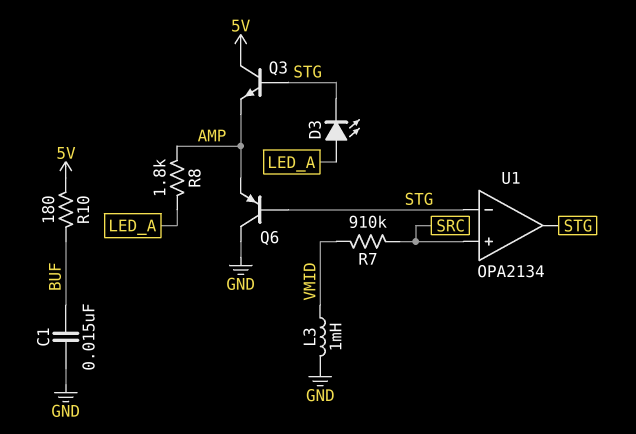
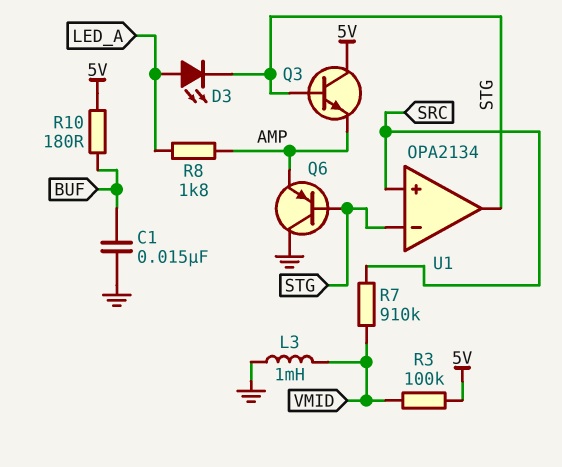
R3: none -> 100k (5V, VMID)

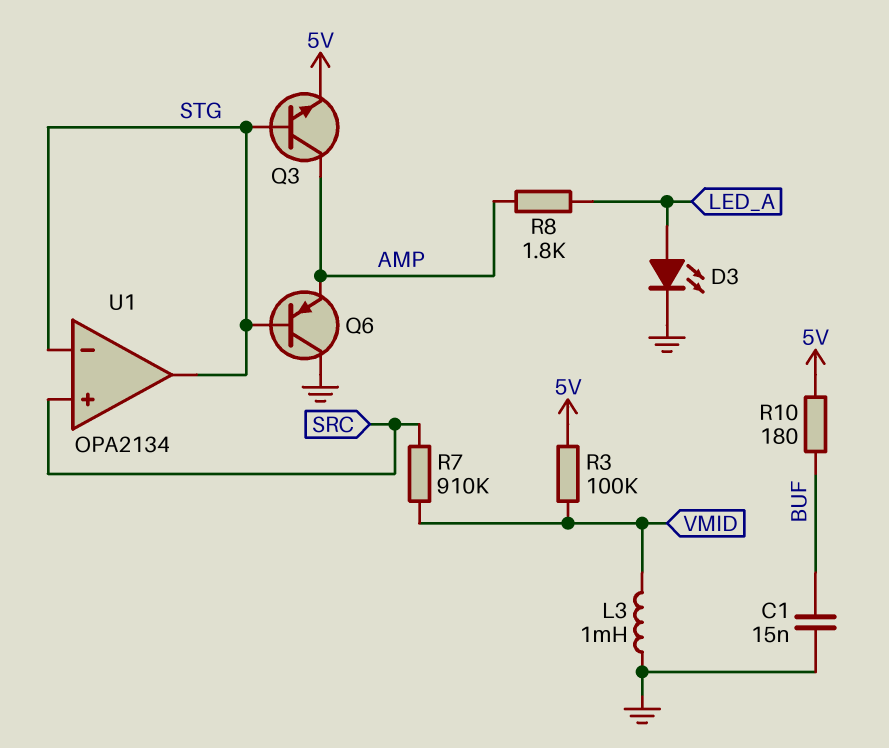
D3: LED (A LED_A, K STG) -> LED (A LED_A, K GND)
Q3: NPN (B STG, C 5V, E AMP) -> NPN (B STG, C AMP, E 5V)

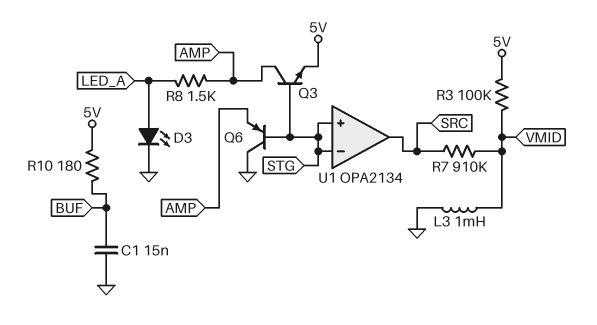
R8: 1.8k (AMP, LED_A) -> 1.5k (AMP, LED_A)
U1 pin in+: SRC -> STG
U1 pin out: STG -> SRC

